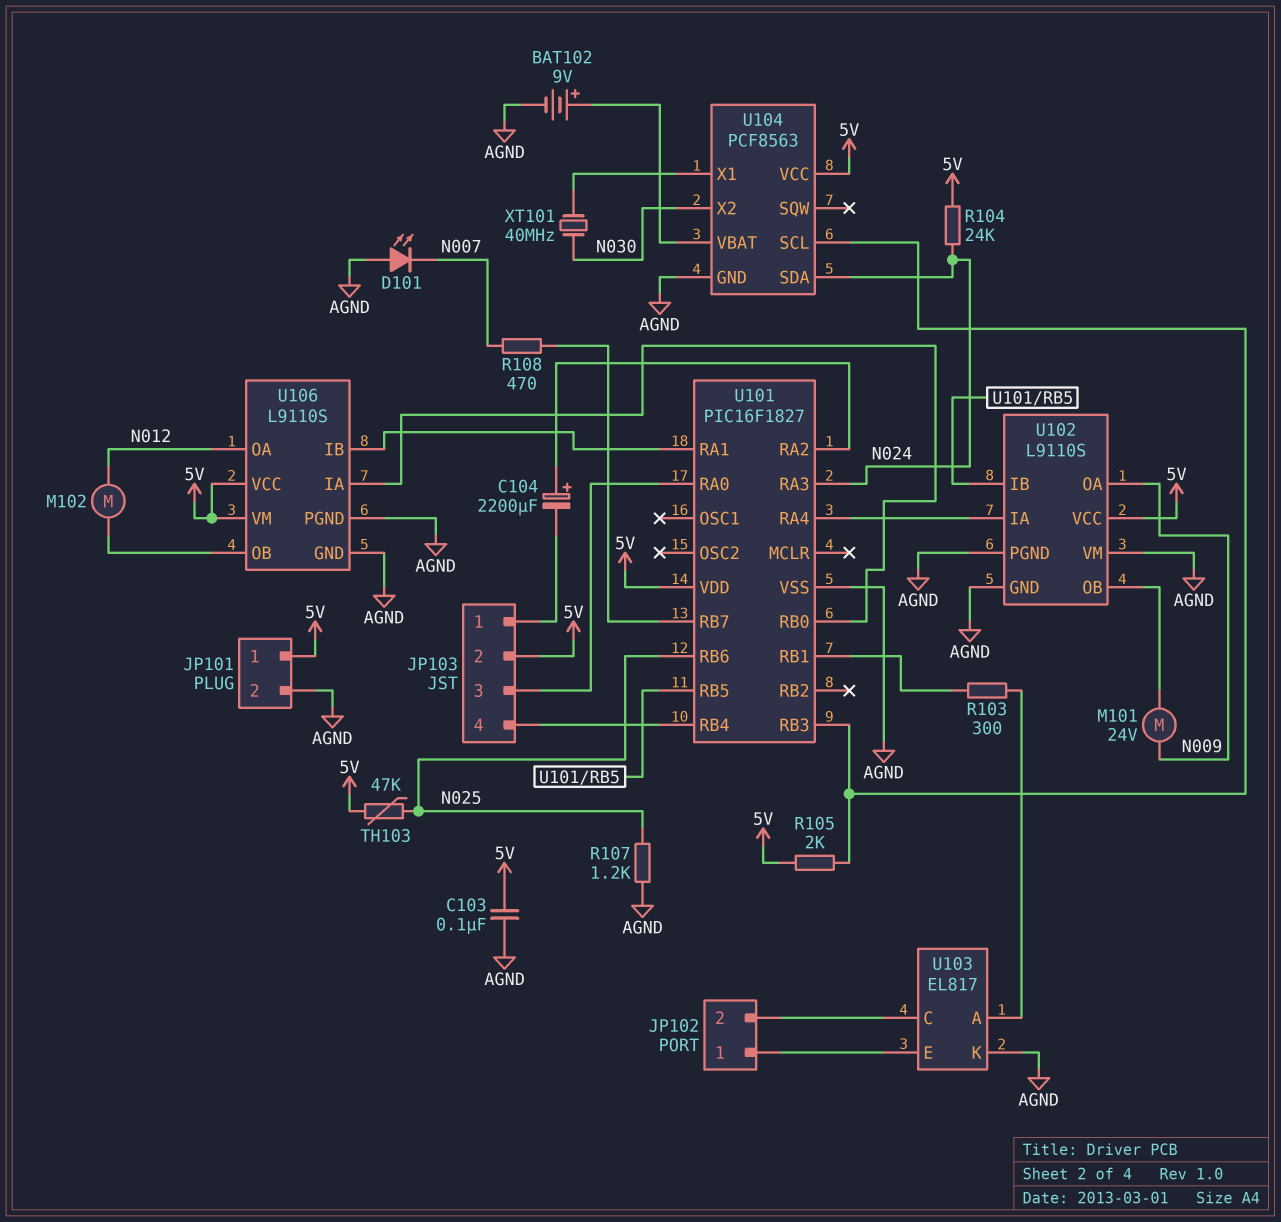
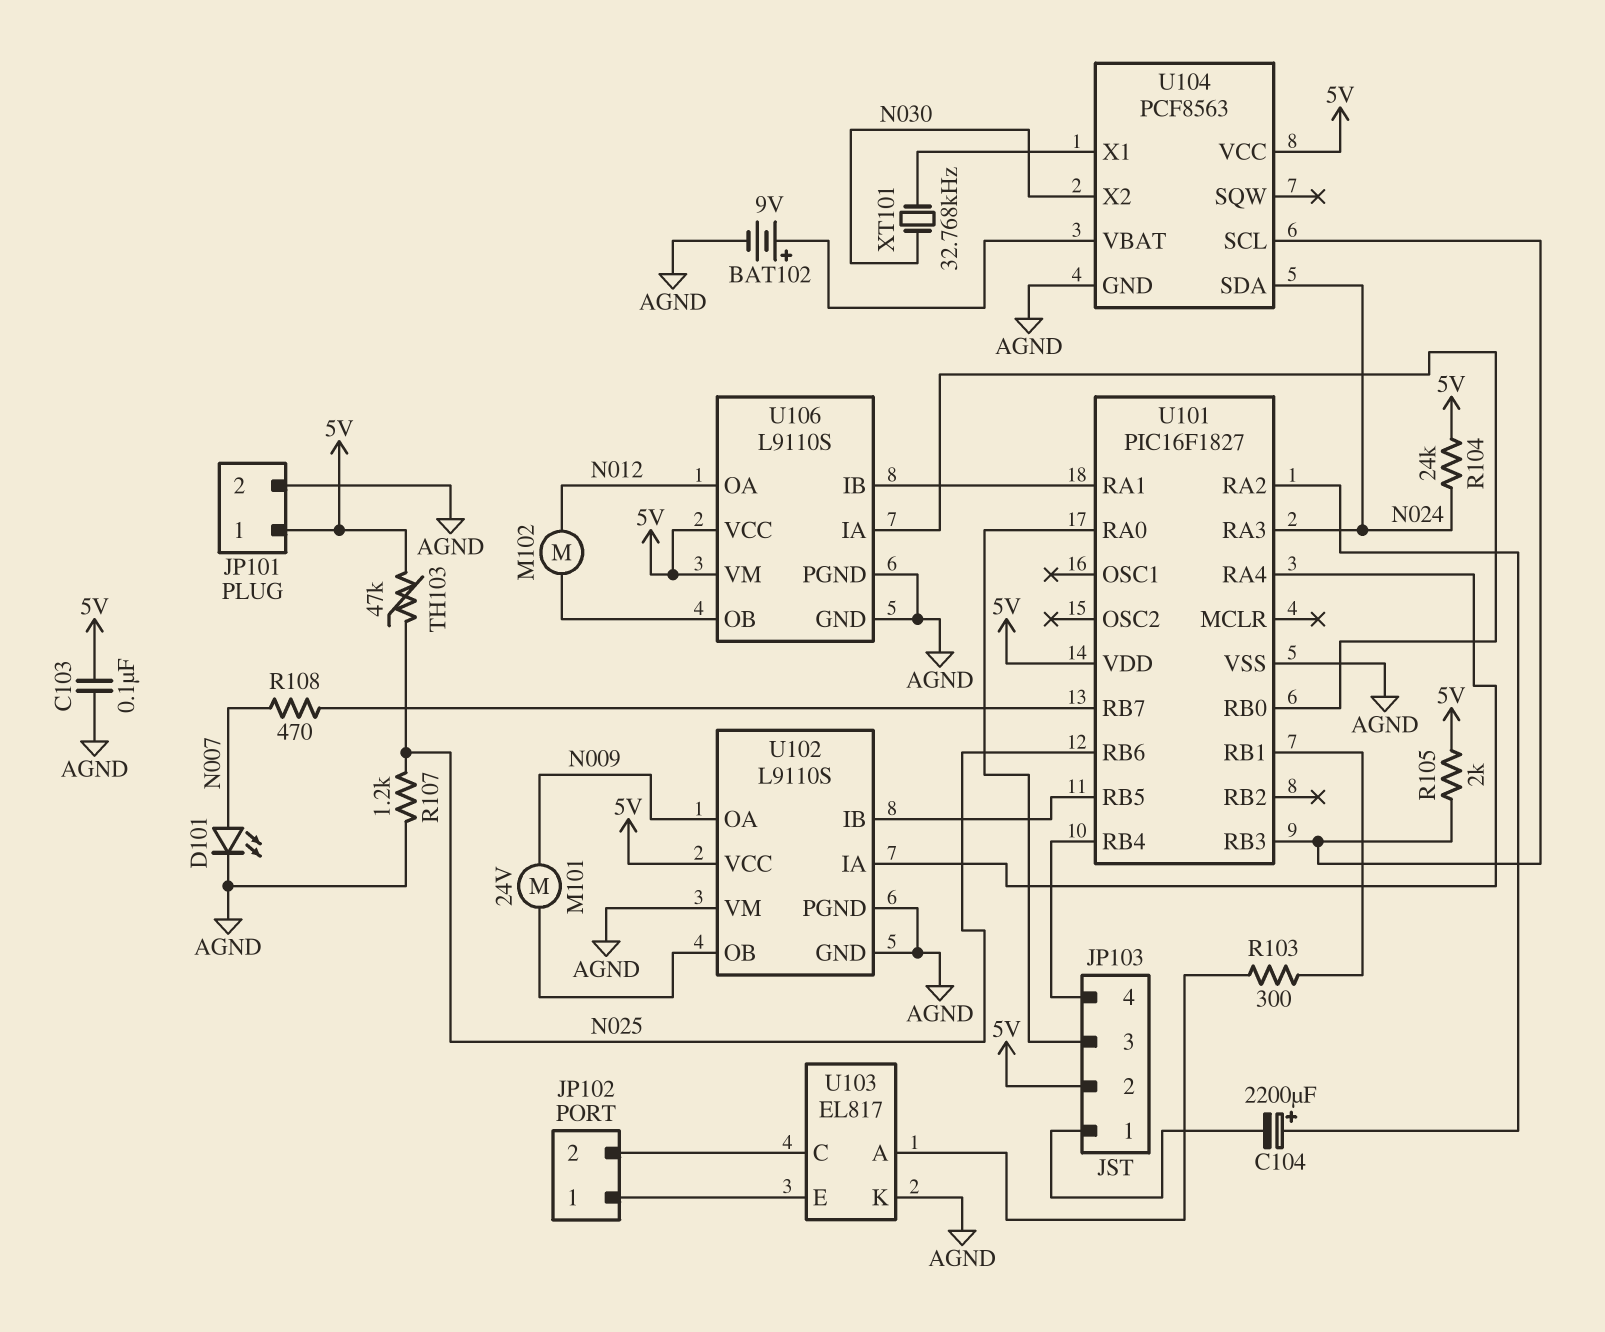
D101: LED (A AGND, K N007) -> LED (A N007, K AGND)
XT101: 40MHz (N030, U104/X1) -> 32.768kHz (N030, U104/X1)

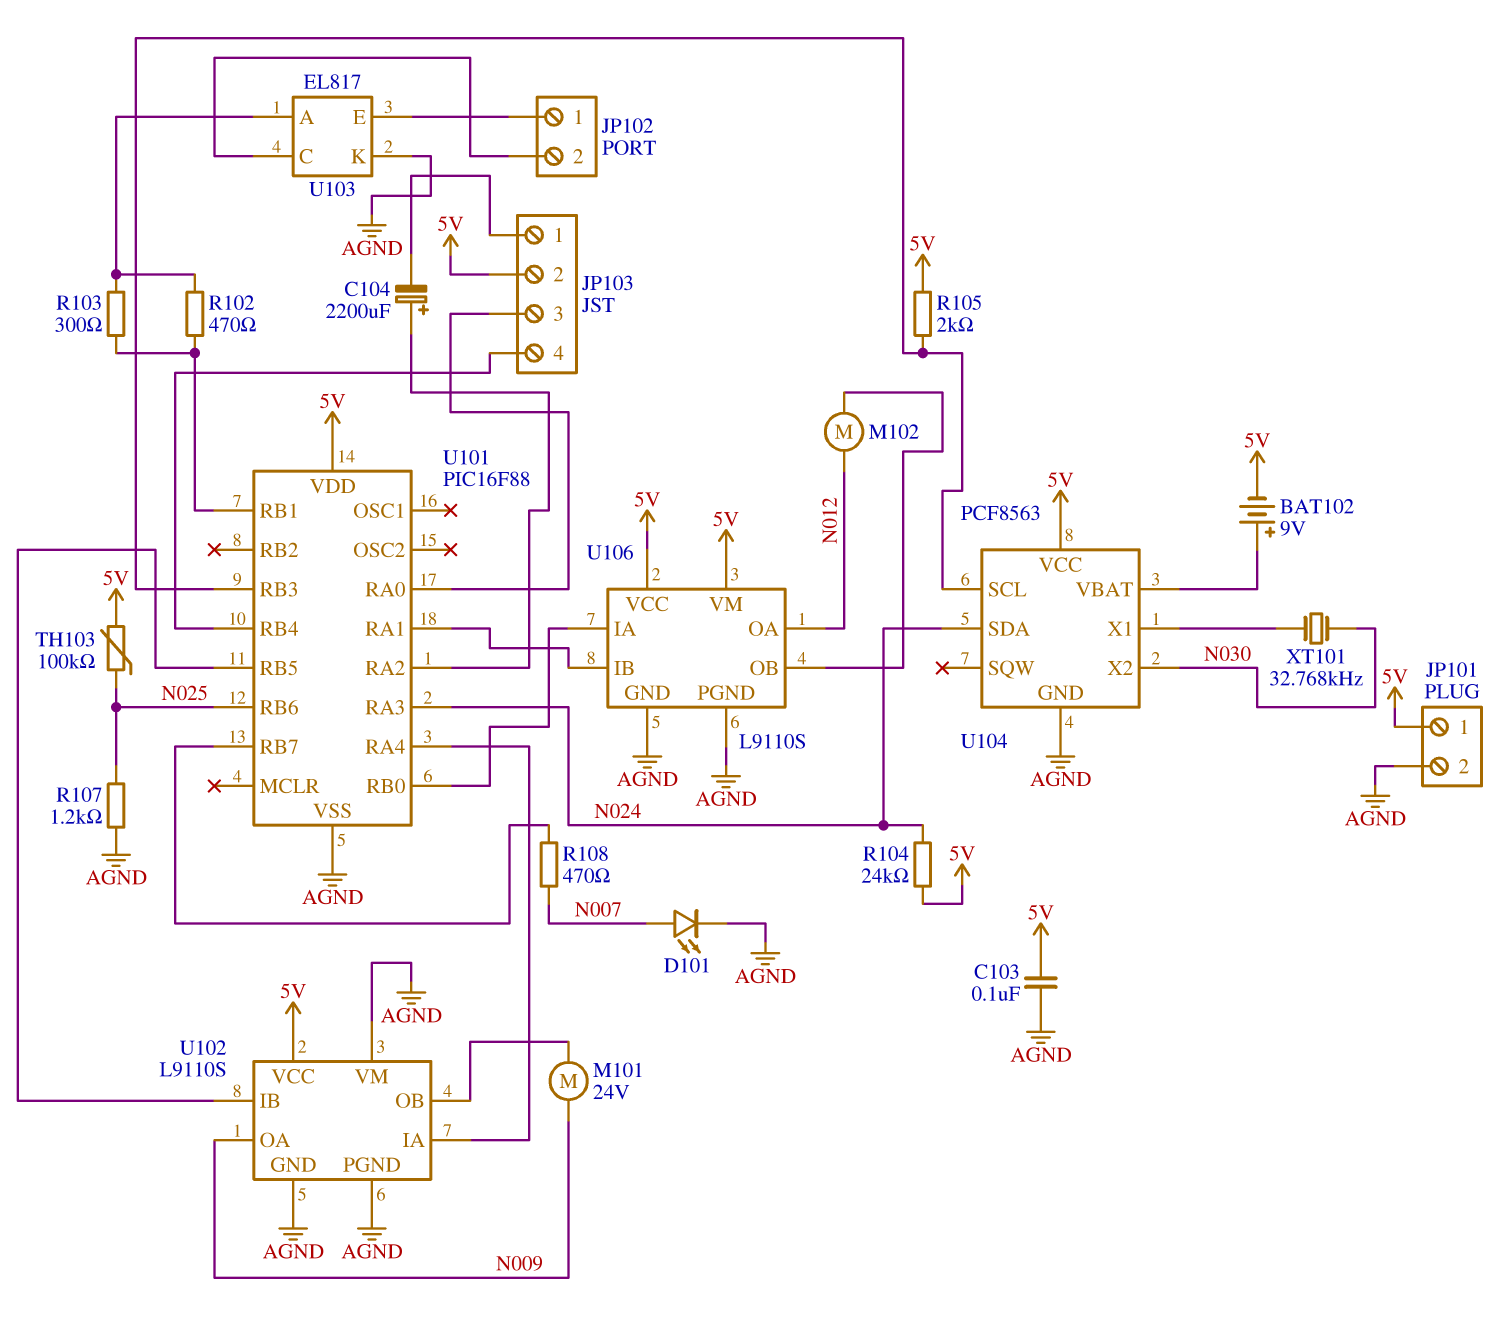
BAT102: 9V (plus U104/VBAT, minus AGND) -> 9V (plus U104/VBAT, minus 5V)
R102: none -> 470 (U101/RB1, U103/A)
TH103: 47k (5V, N025) -> 100k (5V, N025)
U101: PIC16F1827 -> PIC16F88

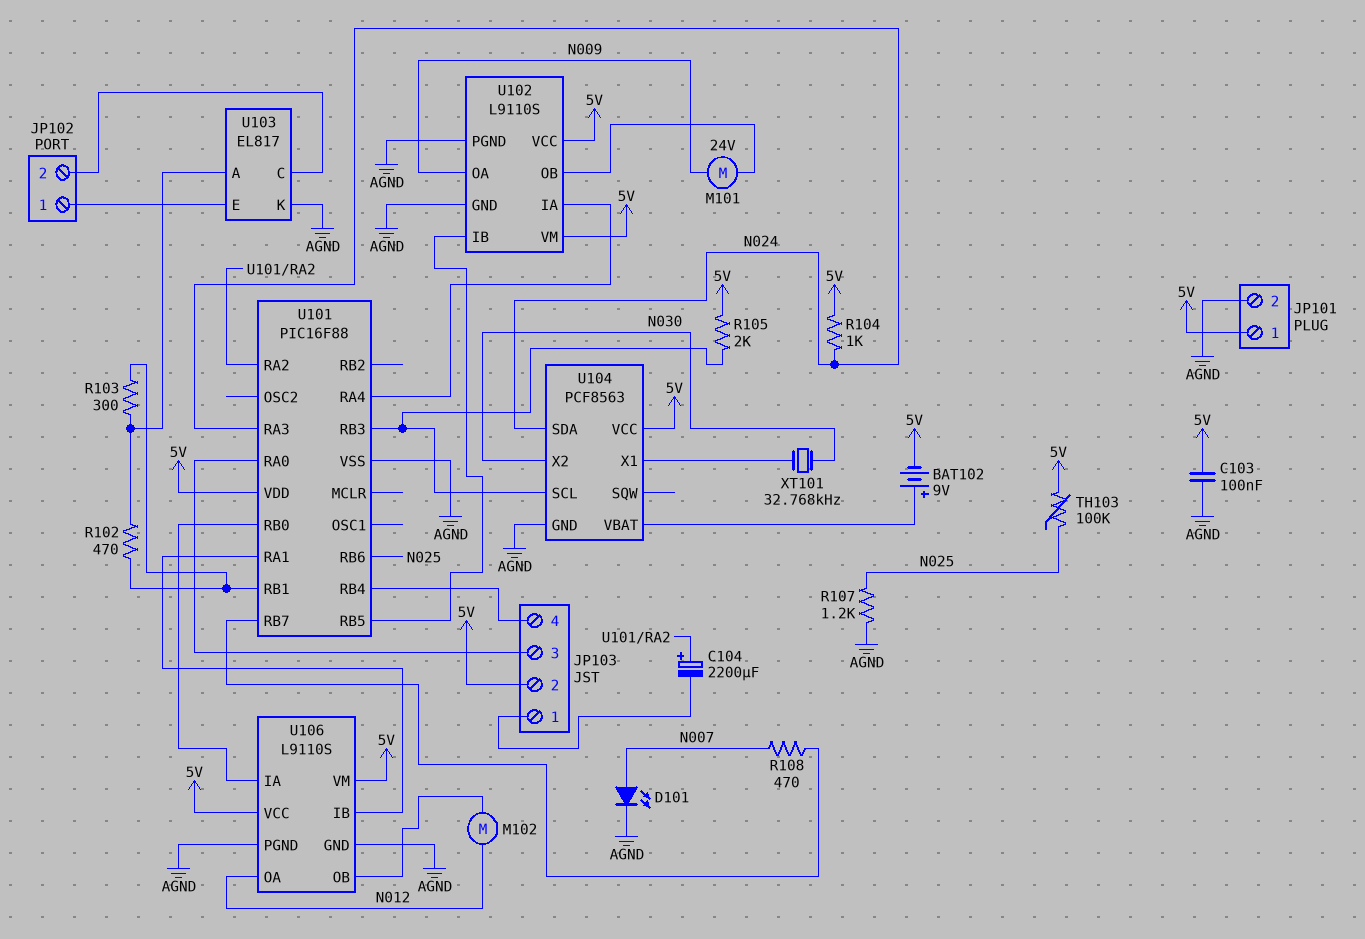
R104: 24k (5V, N024) -> 1k (5V, N024)
U102 pin VM: AGND -> 5V

